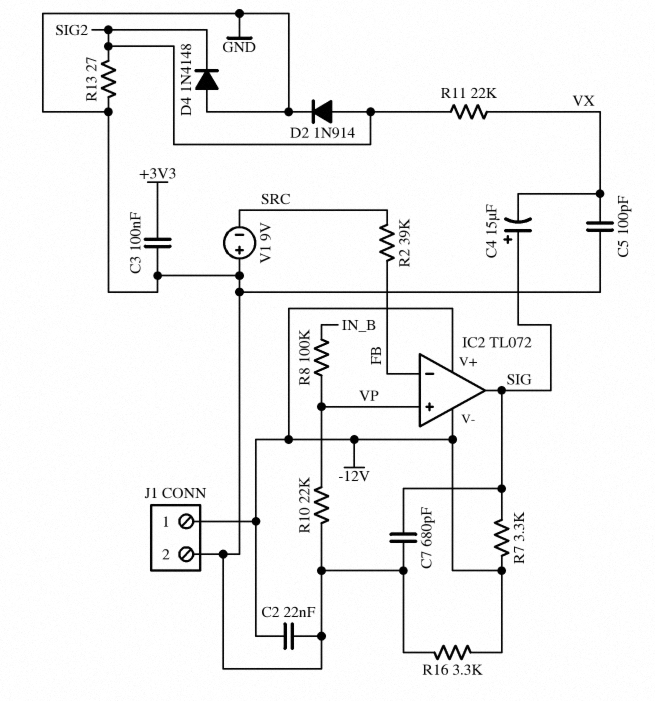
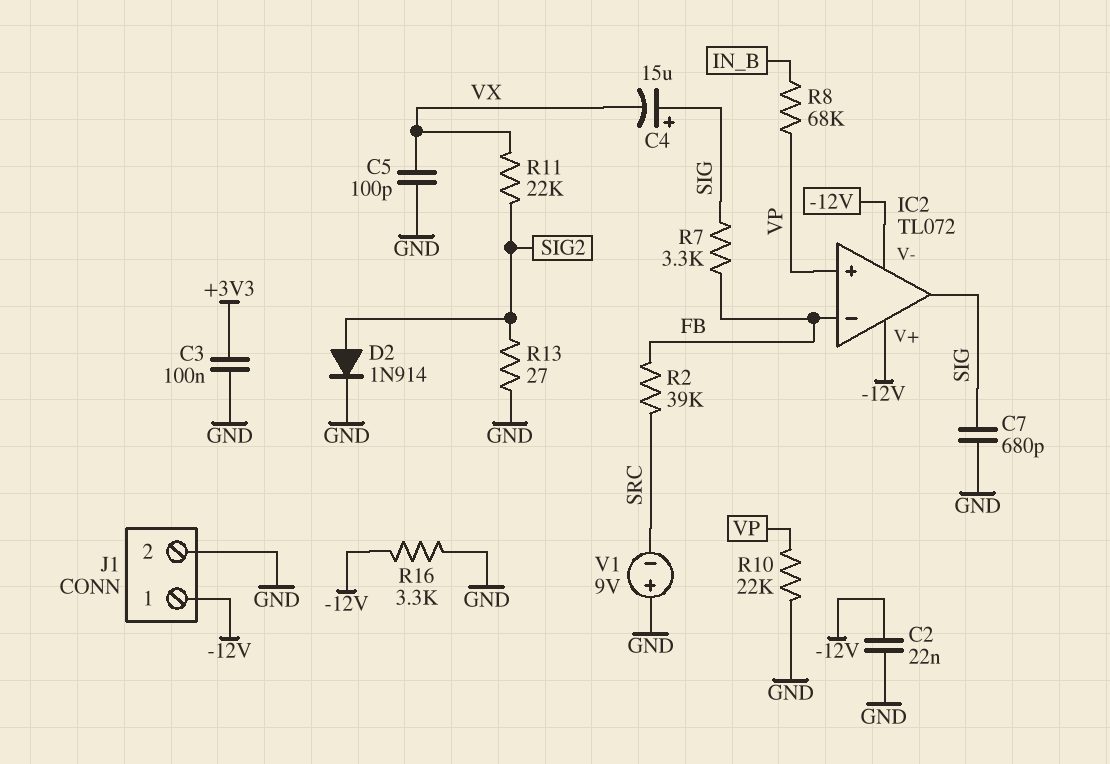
D4: diode 1N4148 (A GND, K SIG2) -> none
R7: 3.3k (-12V, SIG) -> 3.3k (FB, SIG)
R8: 100k (IN_B, VP) -> 68k (IN_B, VP)

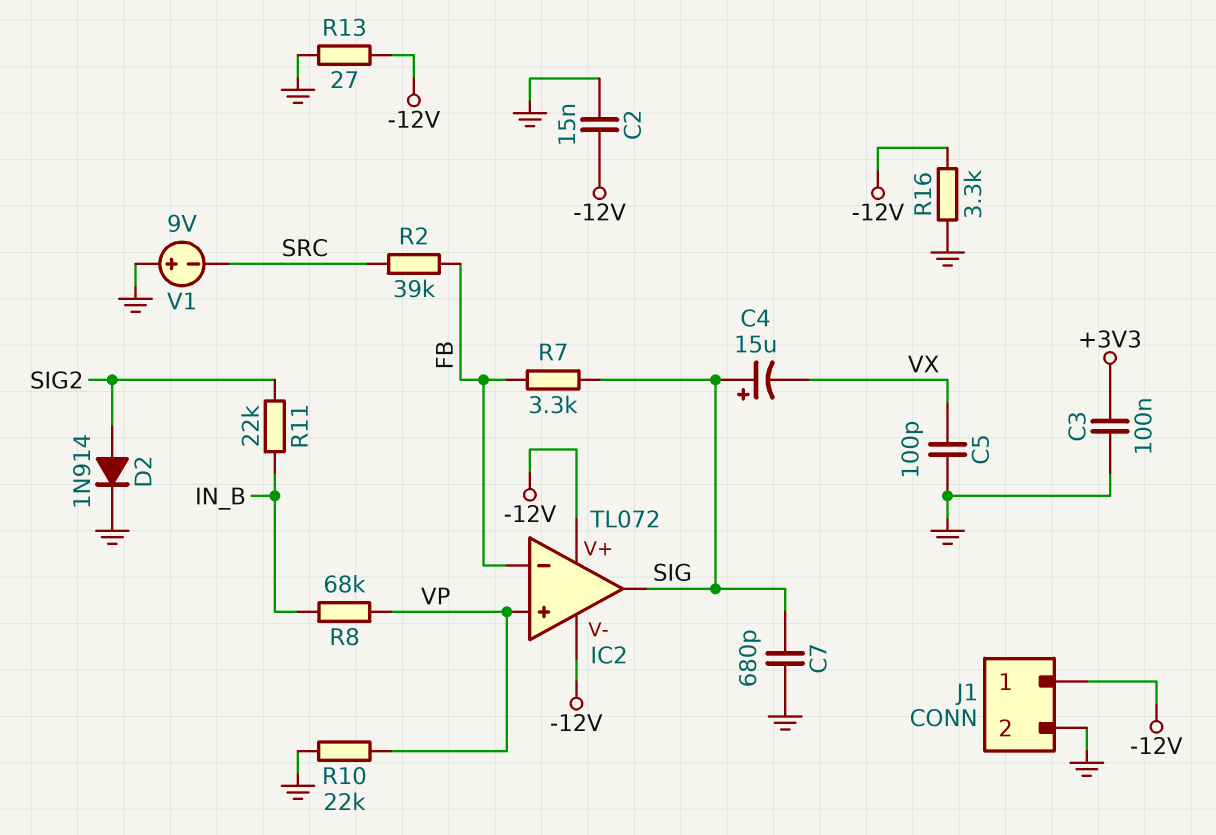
C2: 22nF (-12V, GND) -> 15nF (-12V, GND)
R11: 22k (SIG2, VX) -> 22k (IN_B, SIG2)
R13: 27 (GND, SIG2) -> 27 (-12V, GND)

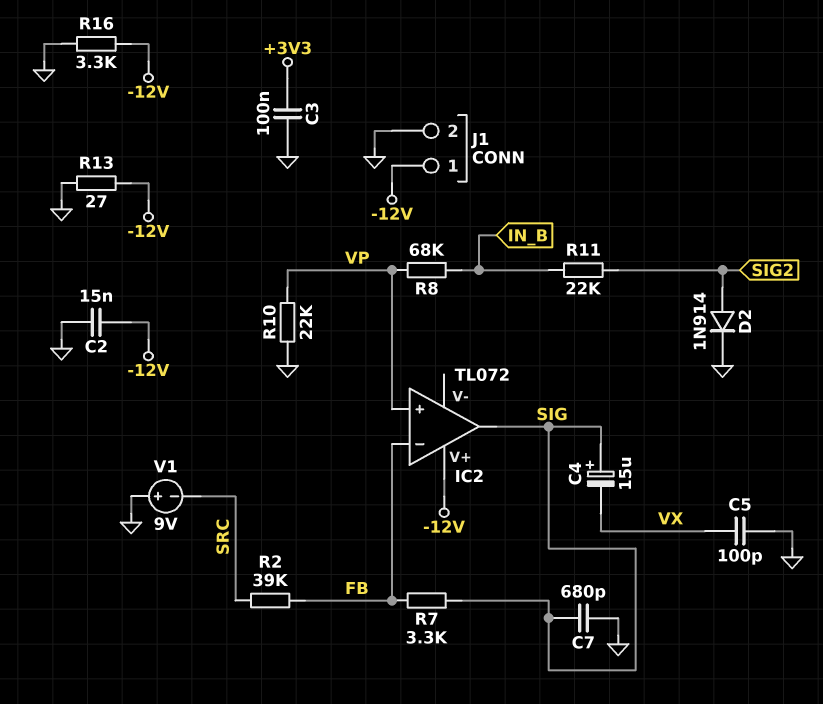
IC2 pin V-: -12V -> none

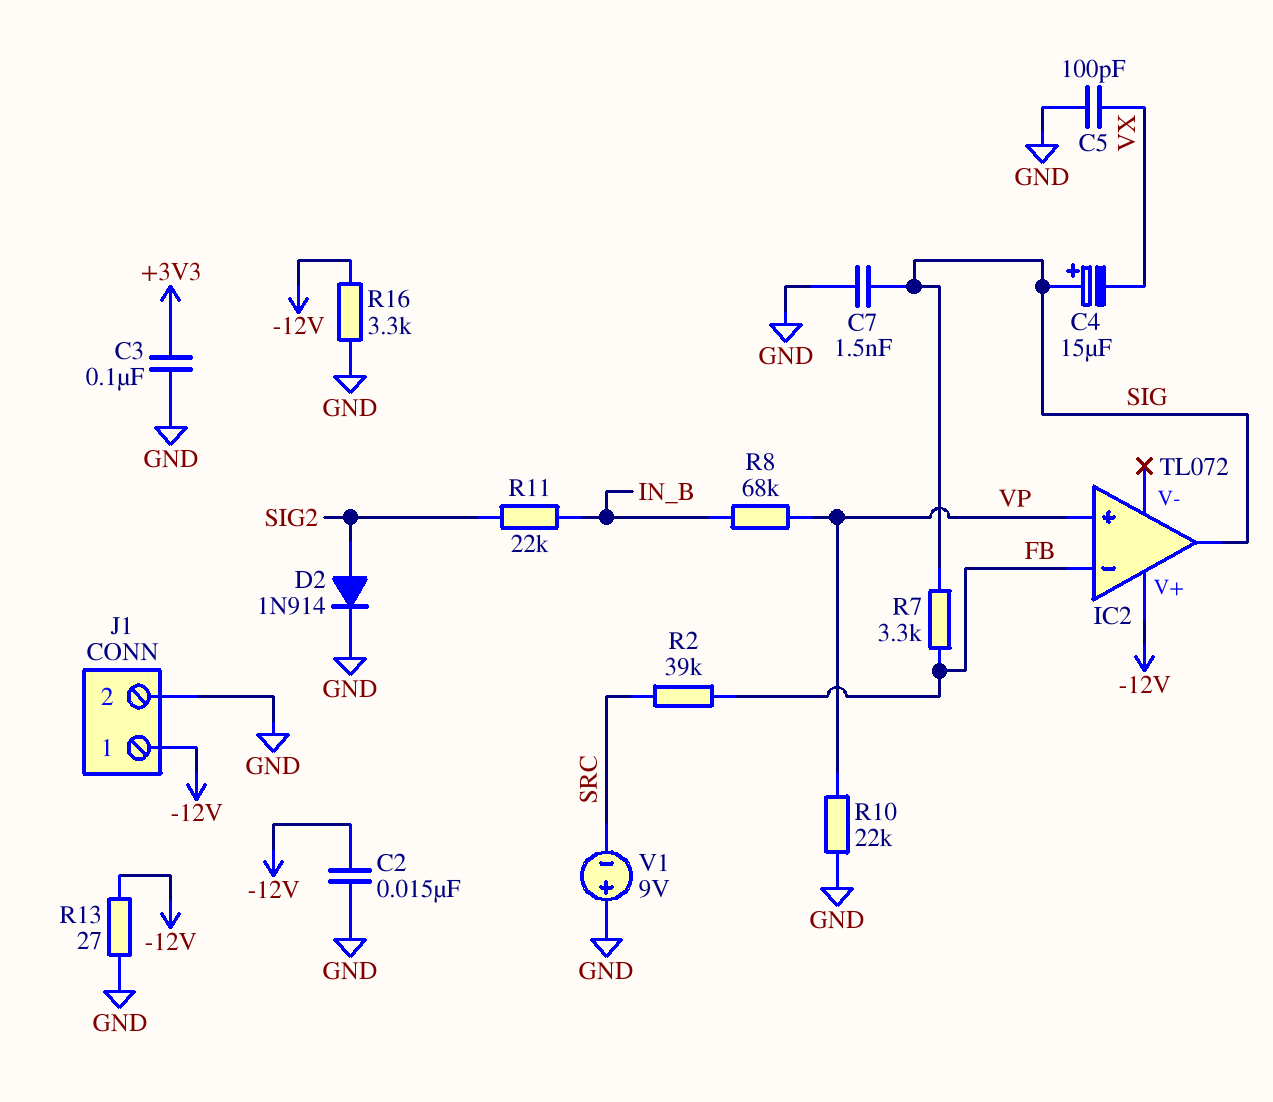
C7: 680pF (GND, SIG) -> 1.5nF (GND, SIG)

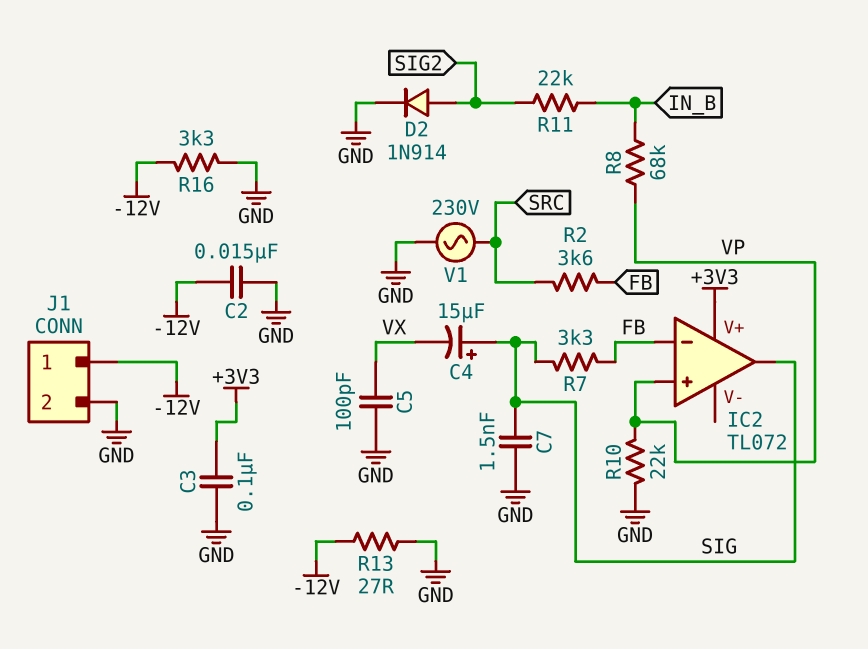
IC2 pin V+: -12V -> +3V3
R2: 39k (FB, SRC) -> 3.6k (FB, SRC)
V1: 9V (plus GND, minus SRC) -> AC 230V (GND, SRC)

